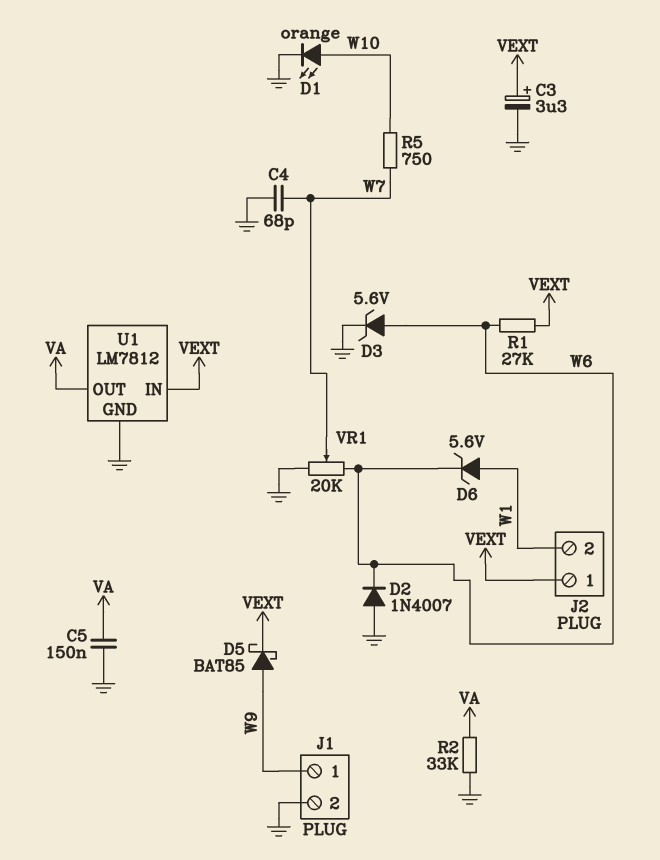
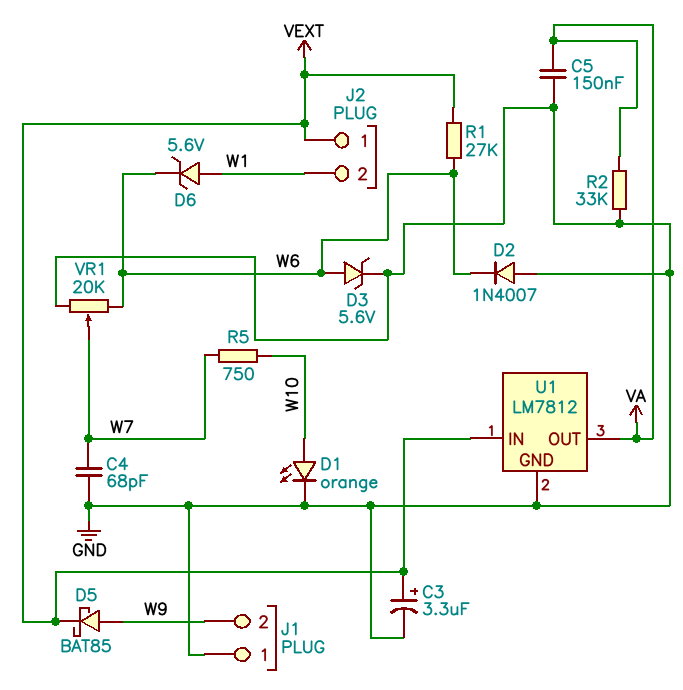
J1 pin 1: W9 -> GND
J1 pin 2: GND -> W9

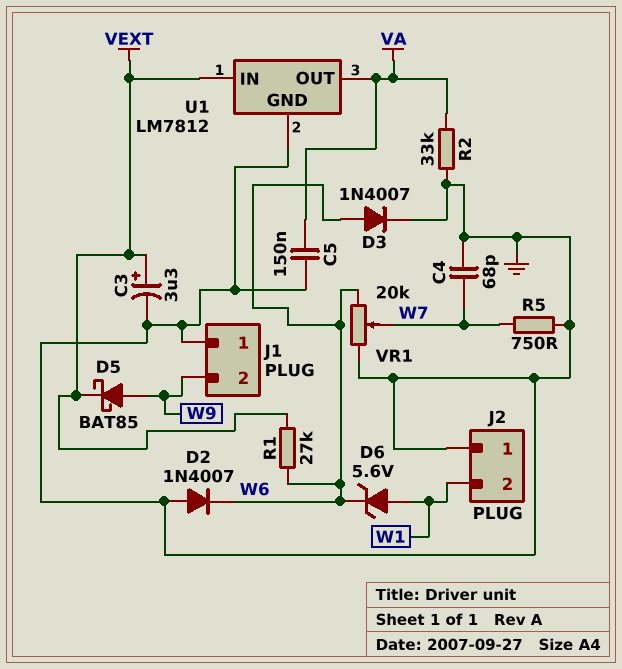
D1: LED orange (A W10, K GND) -> none
D3: zener 5.6V (A W6, K GND) -> diode 1N4007 (A W6, K GND)
J2 pin 1: VEXT -> GND
R5: 750 (W7, W10) -> 750 (GND, W7)

